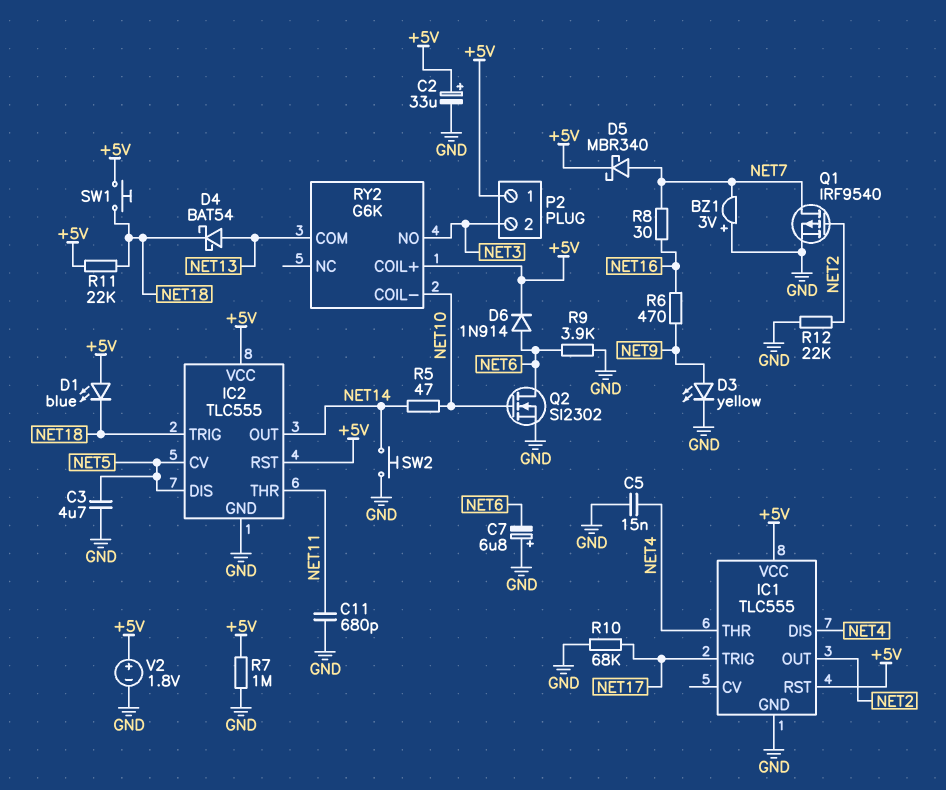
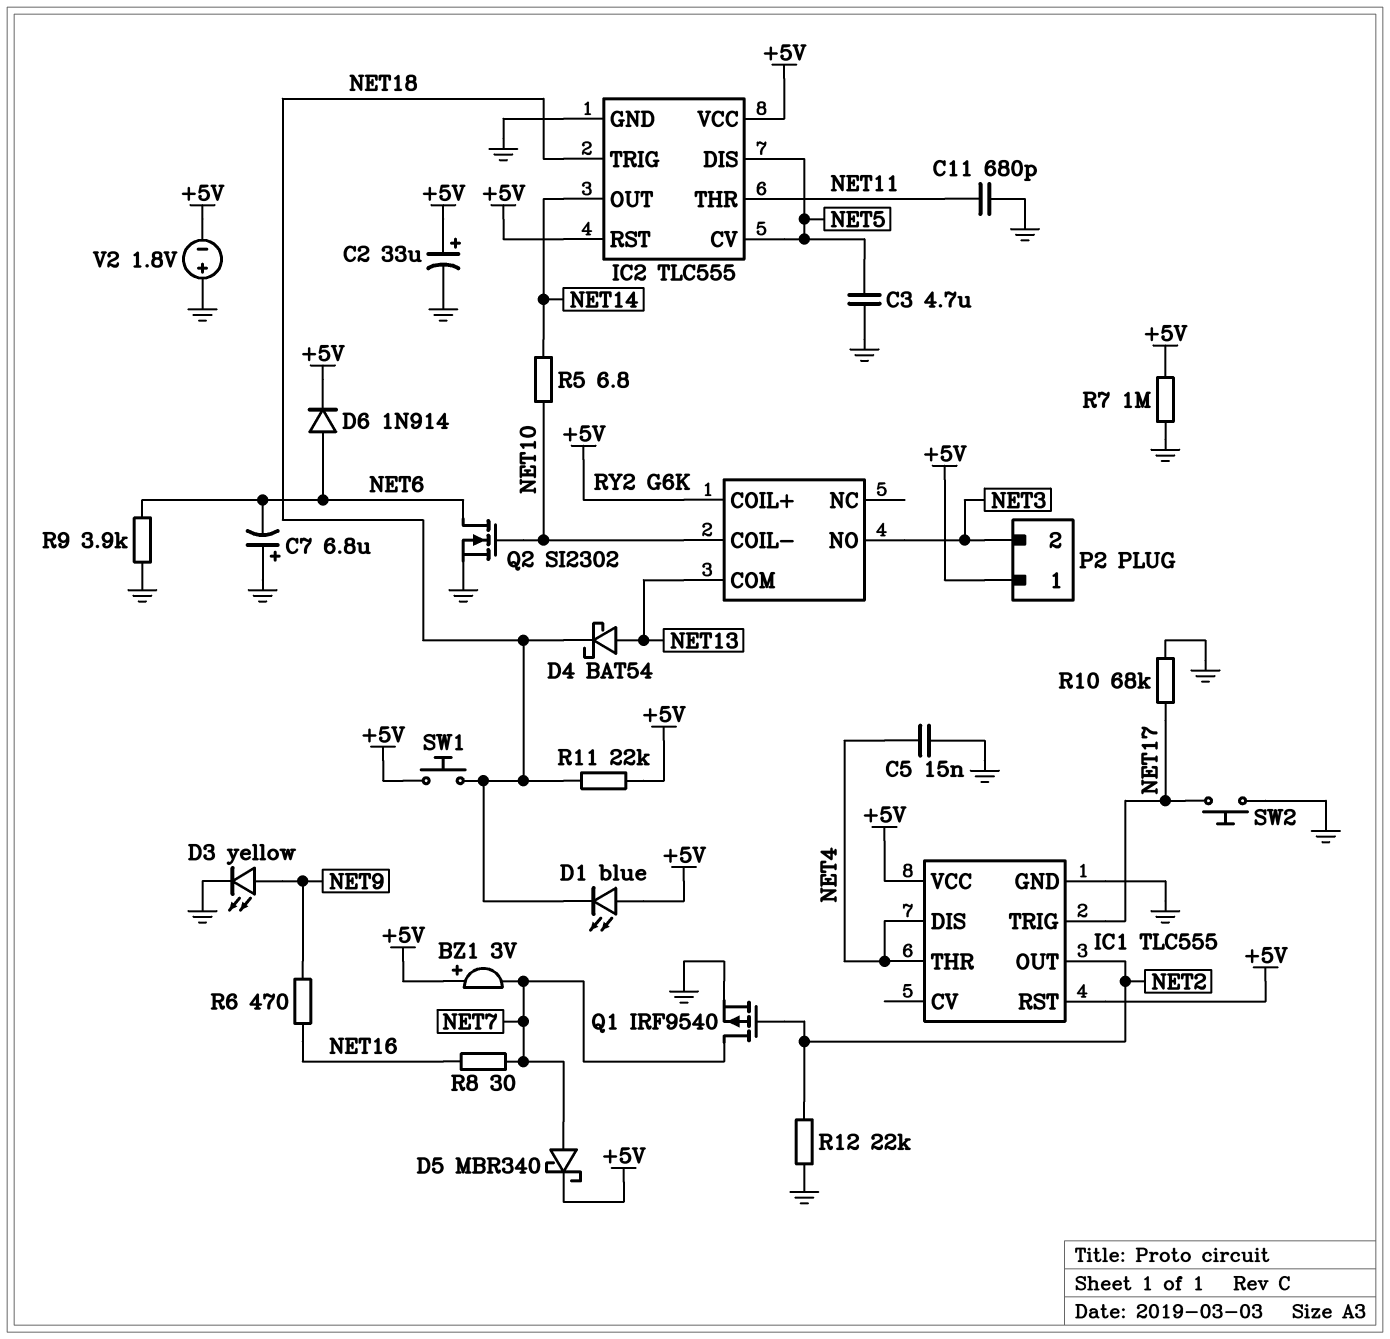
BZ1: buzzer 3V (plus GND, minus NET7) -> buzzer 3V (plus +5V, minus NET7)
R5: 47 (NET10, NET14) -> 6.8 (NET10, NET14)
SW2: button (GND, NET14) -> button (GND, NET17)
V2: 1.8V (plus +5V, minus GND) -> 1.8V (plus GND, minus +5V)

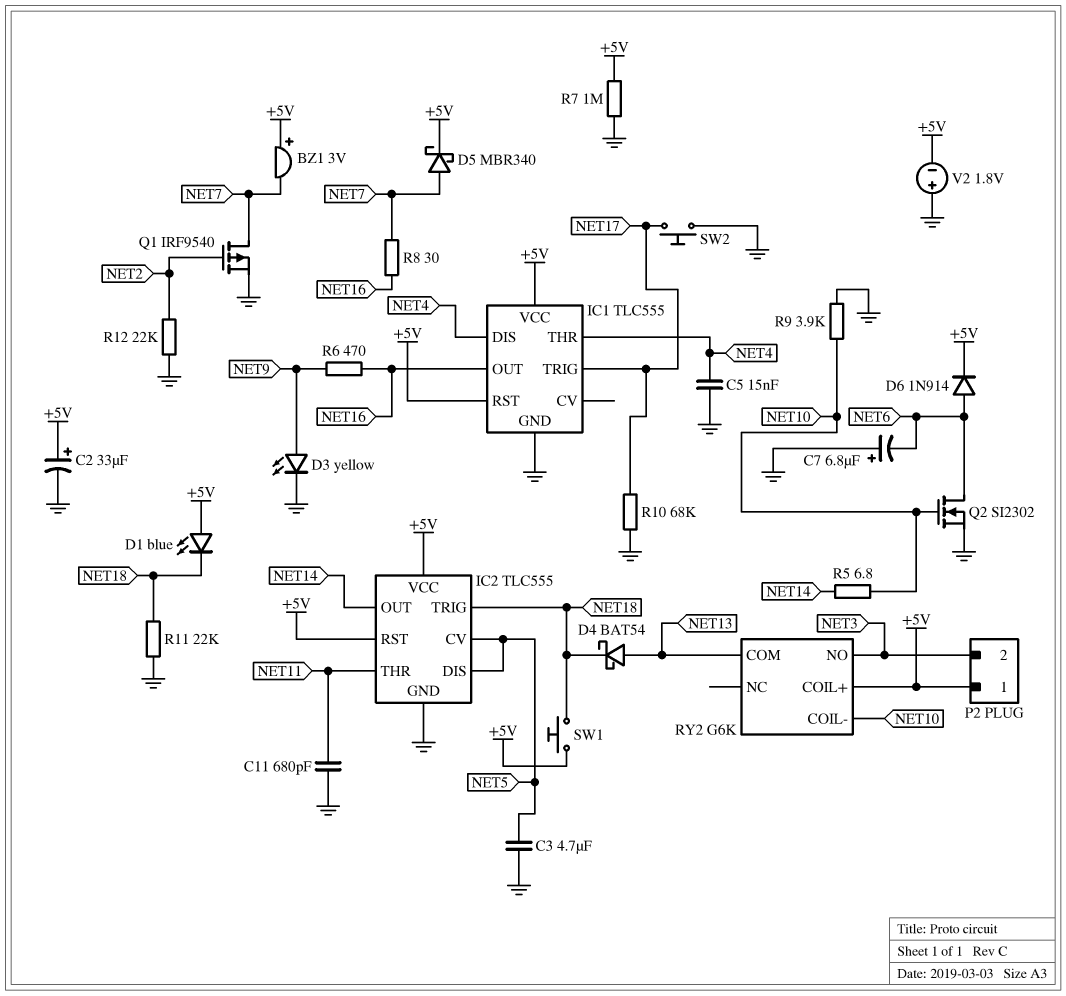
IC1 pin OUT: NET2 -> NET16
R9: 3.9k (GND, NET6) -> 3.9k (GND, NET10)
R11: 22k (+5V, NET18) -> 22k (GND, NET18)

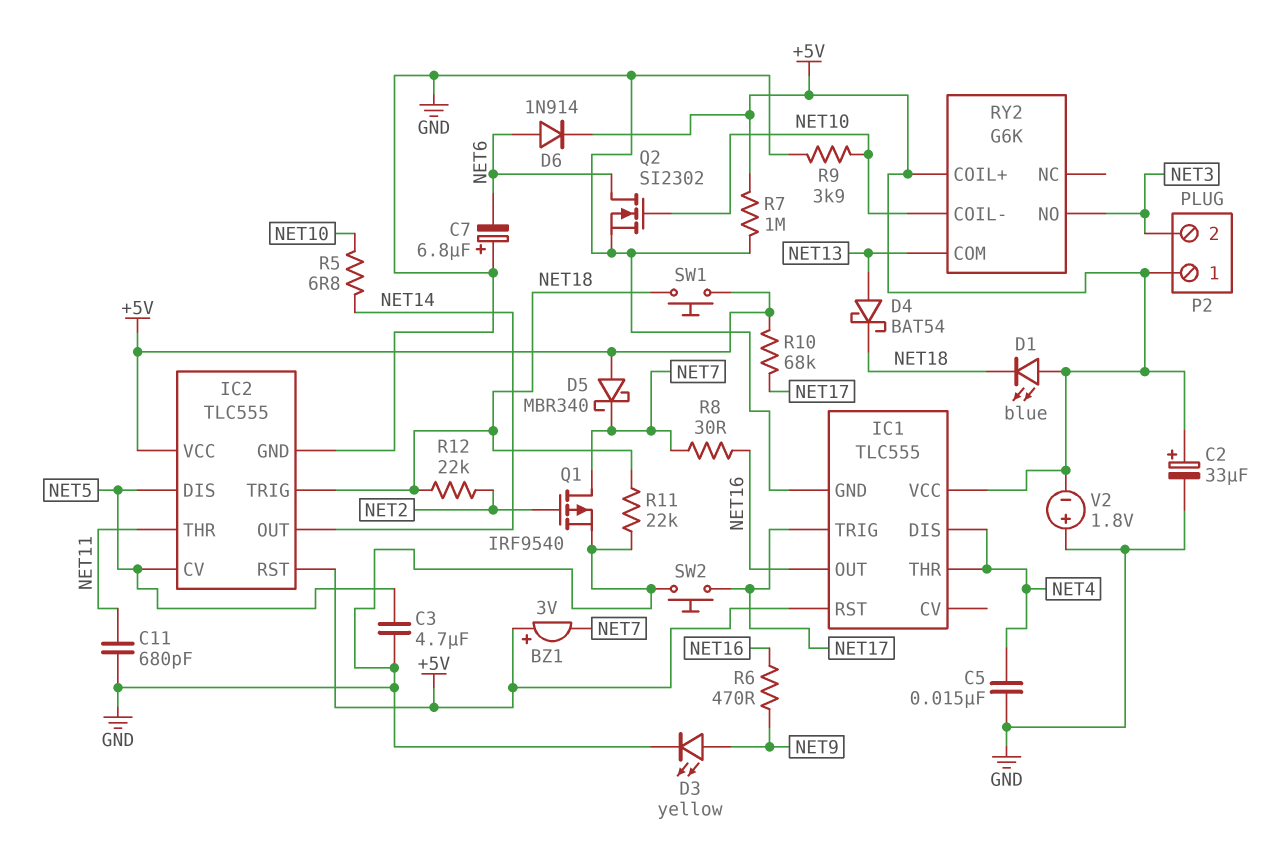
D5: schottky MBR340 (A NET7, K +5V) -> schottky MBR340 (A +5V, K NET7)
R10: 68k (GND, NET17) -> 68k (+5V, NET17)
R12: 22k (GND, NET2) -> 22k (NET2, NET18)

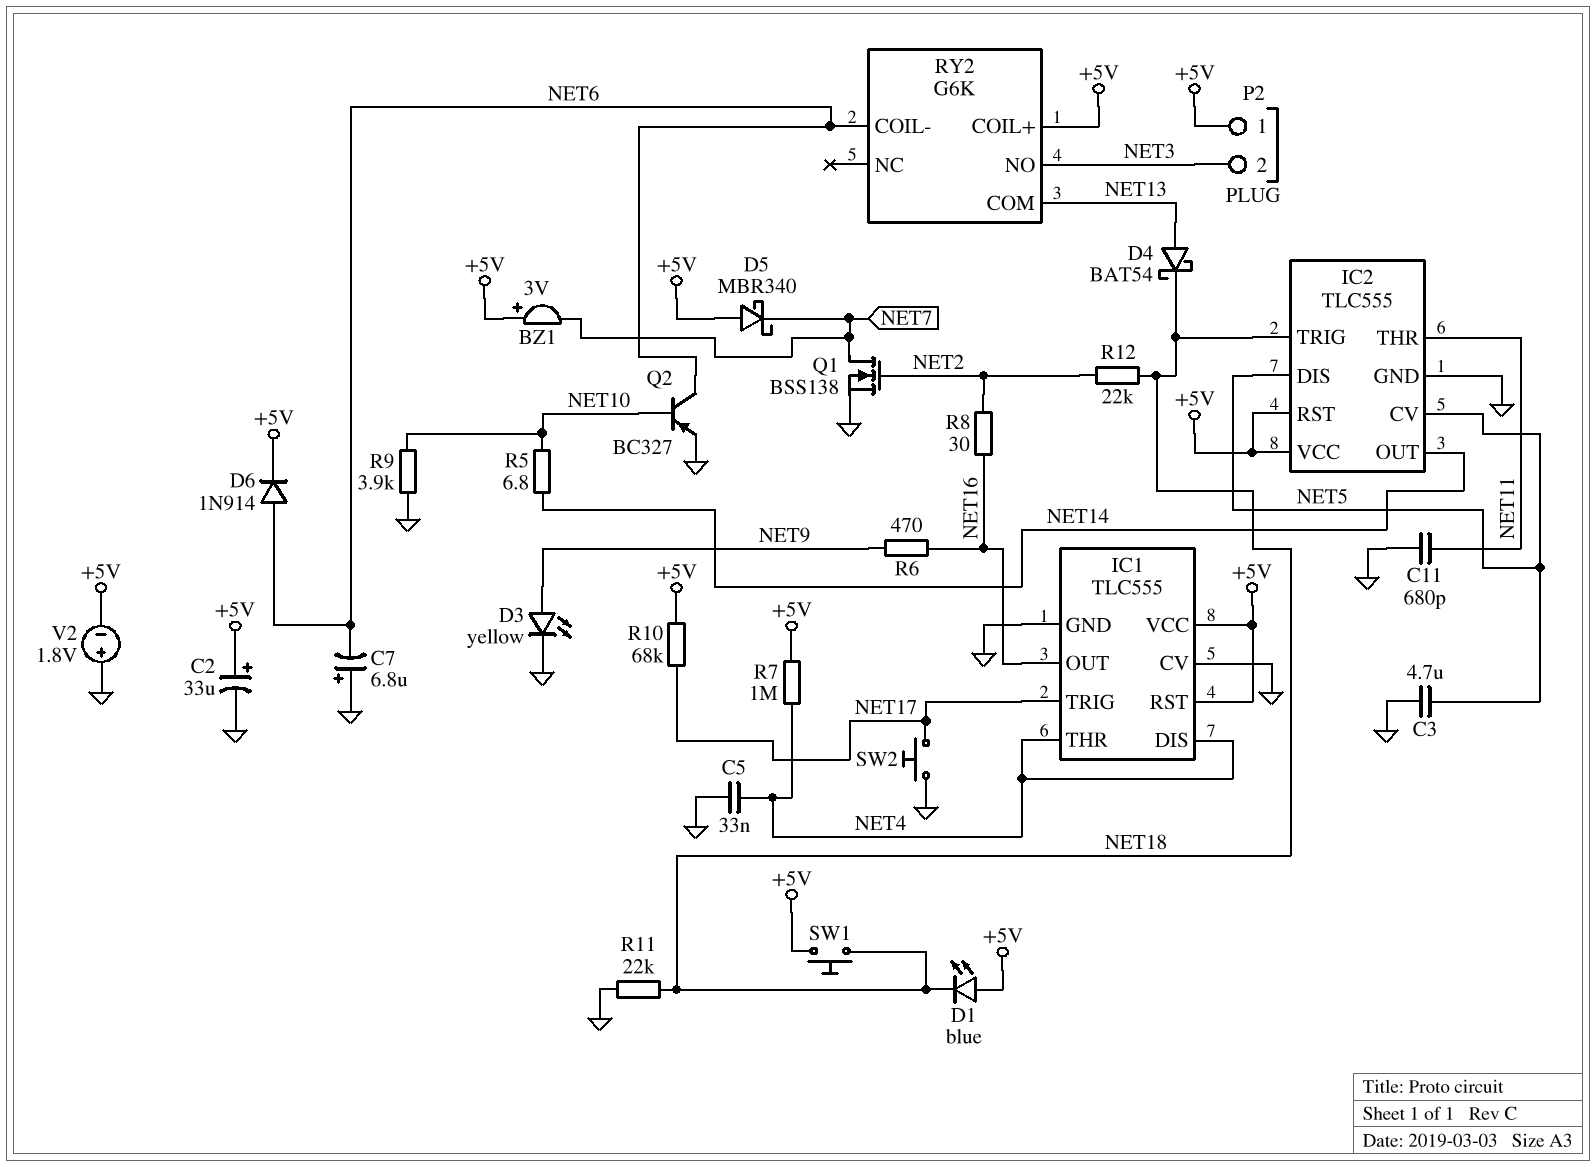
C5: 15nF (GND, NET4) -> 33nF (GND, NET4)
IC1 pin CV: none -> GND
Q1: PMOS IRF9540 (G NET2, D NET7, S GND) -> NMOS BSS138 (G NET2, D NET7, S GND)
Q2: NMOS SI2302 (G NET10, D NET6, S GND) -> PNP BC327 (B NET10, C NET6, E GND)
R7: 1M (+5V, GND) -> 1M (+5V, NET4)
R8: 30 (NET7, NET16) -> 30 (NET2, NET16)
RY2 pin COIL-: NET10 -> NET6

